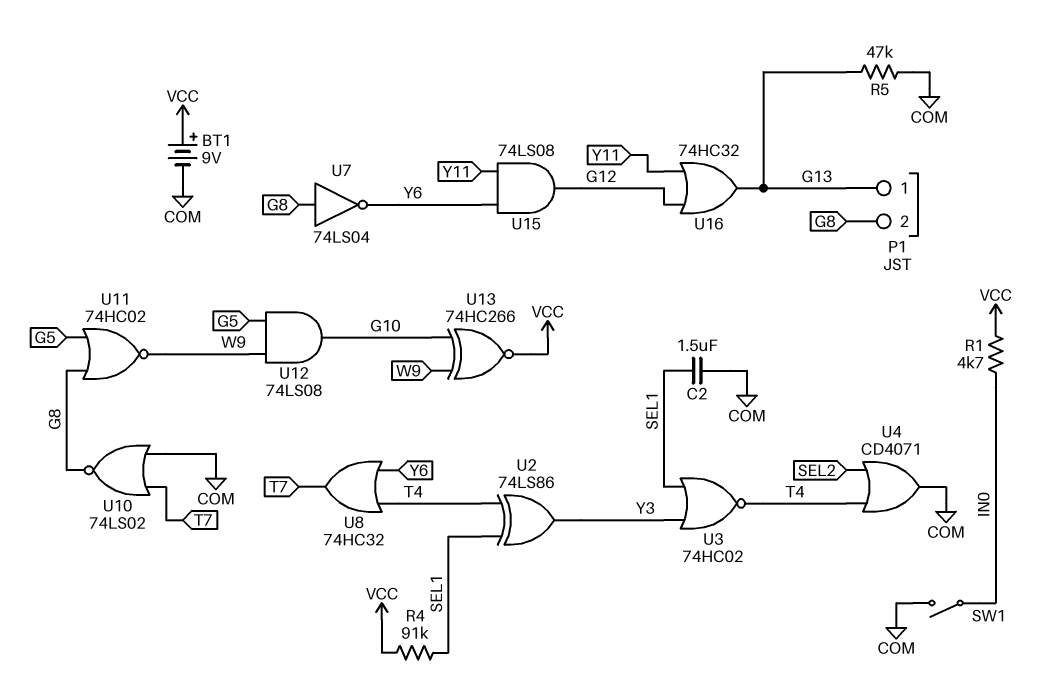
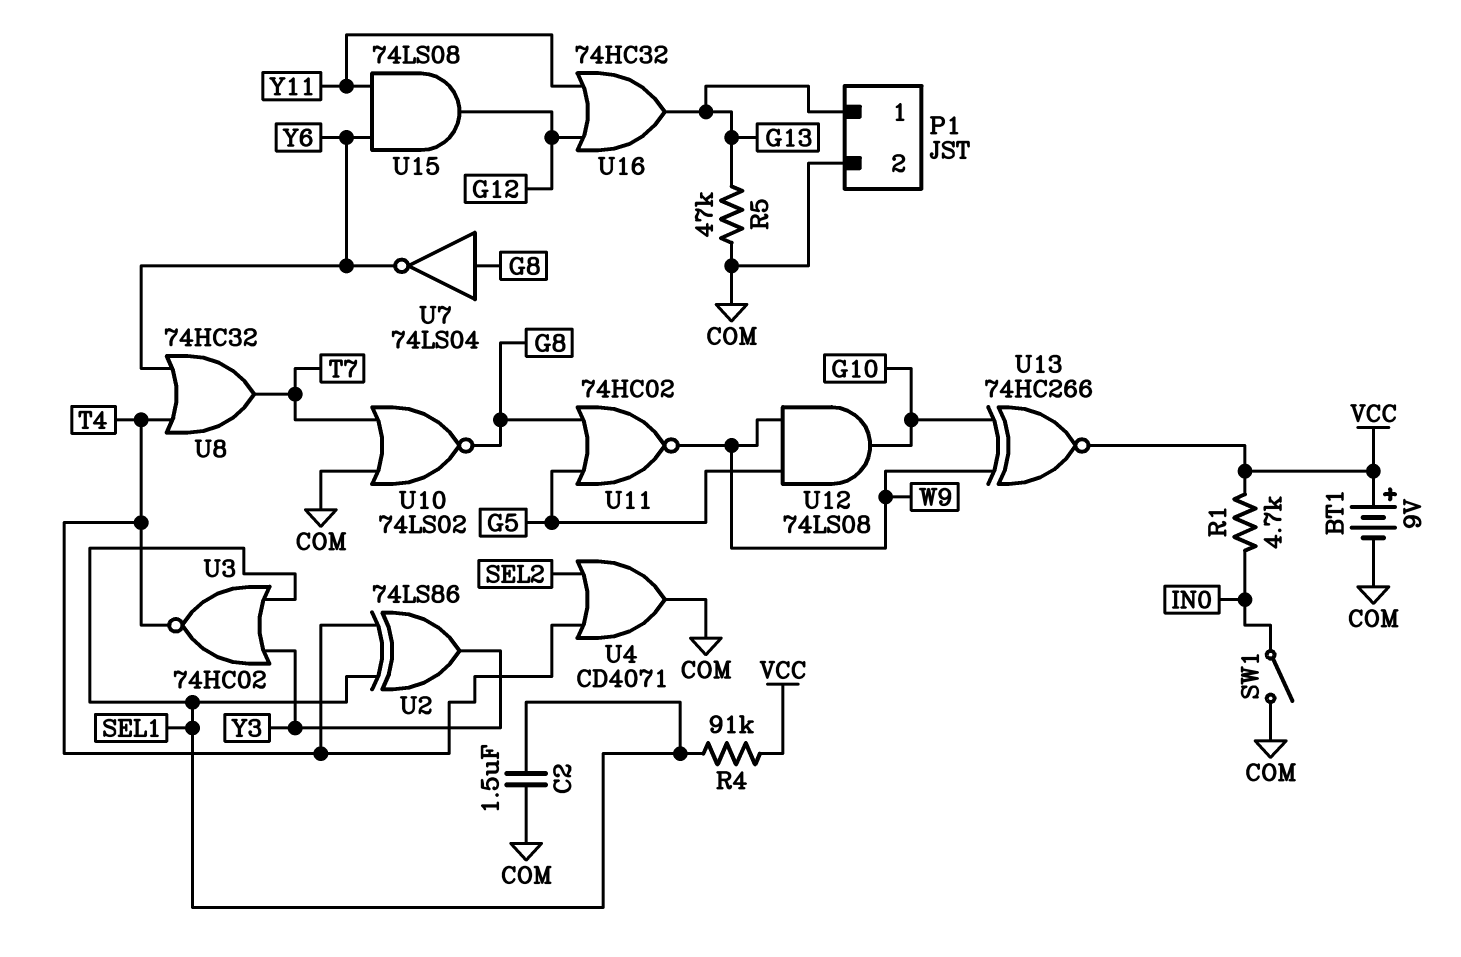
P1 pin 2: G8 -> COM

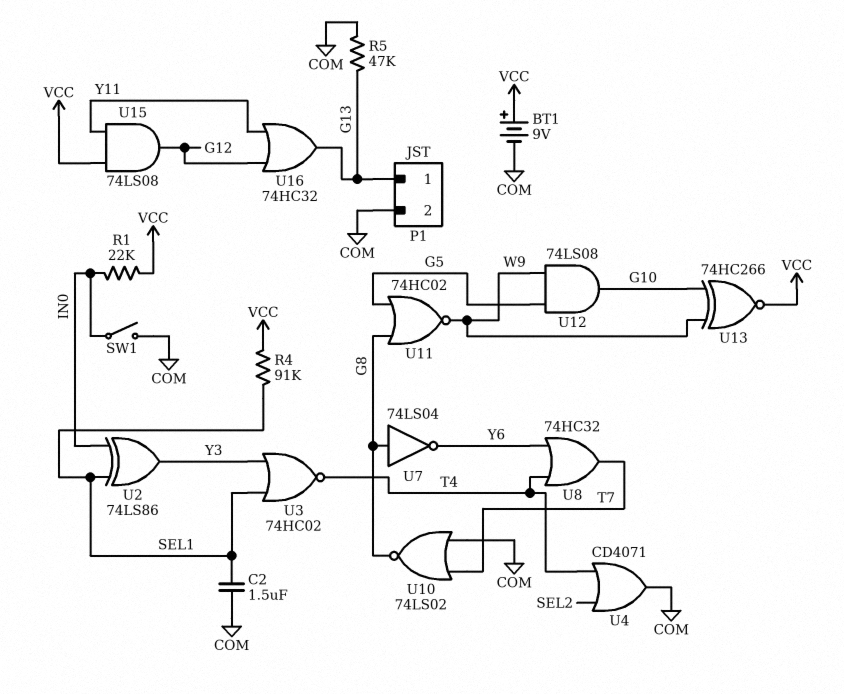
R1: 4.7k (IN0, VCC) -> 22k (IN0, VCC)
U2: XOR 74LS86 (in SEL1, in T4, out Y3) -> XOR 74LS86 (in IN0, in SEL1, out Y3)
U15: AND 74LS08 (in Y6, in Y11, out G12) -> AND 74LS08 (in VCC, in Y11, out G12)

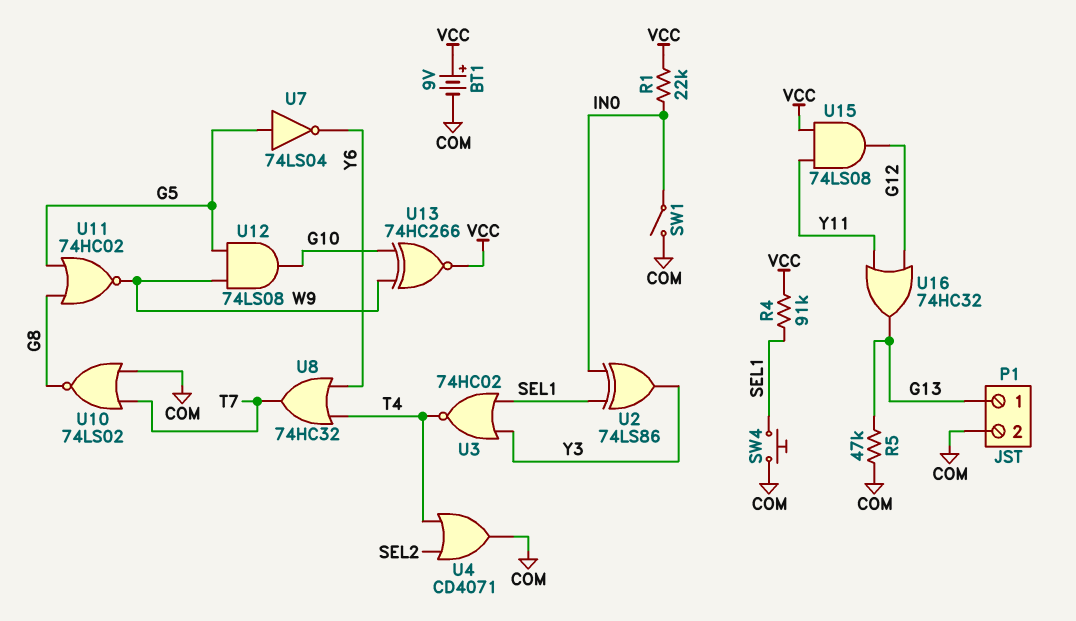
C2: 1.5uF (COM, SEL1) -> none
SW4: none -> button (COM, SEL1)
U7: NOT 74LS04 (in G8, out Y6) -> NOT 74LS04 (in G5, out Y6)

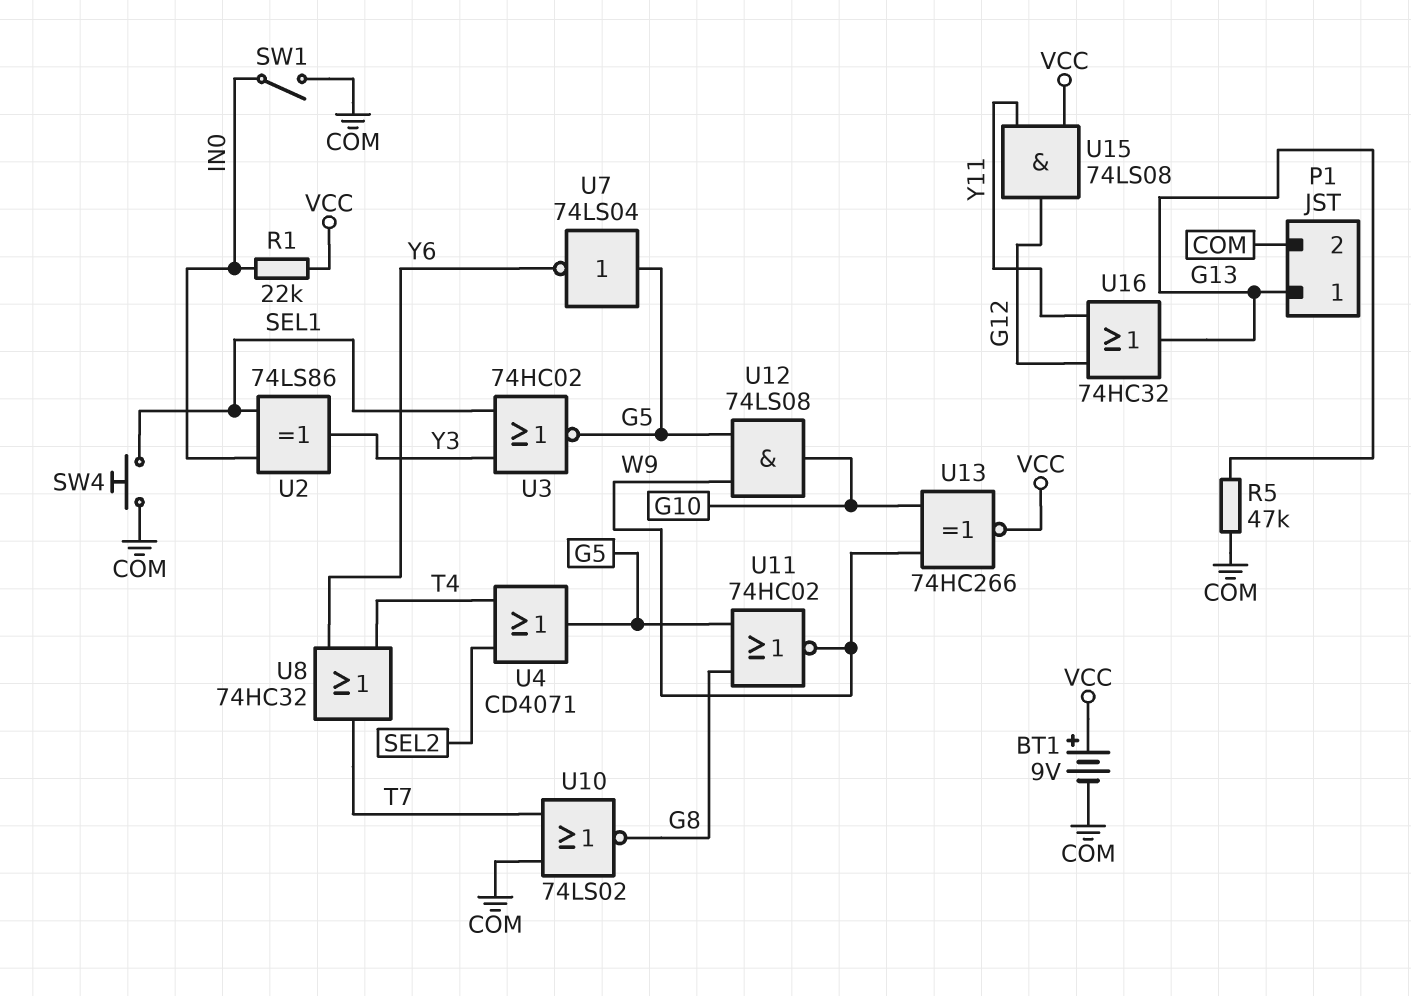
R4: 91k (SEL1, VCC) -> none
U3: NOR 74HC02 (in SEL1, in Y3, out T4) -> NOR 74HC02 (in SEL1, in Y3, out G5)
U4: OR CD4071 (in SEL2, in T4, out COM) -> OR CD4071 (in SEL2, in T4, out G5)

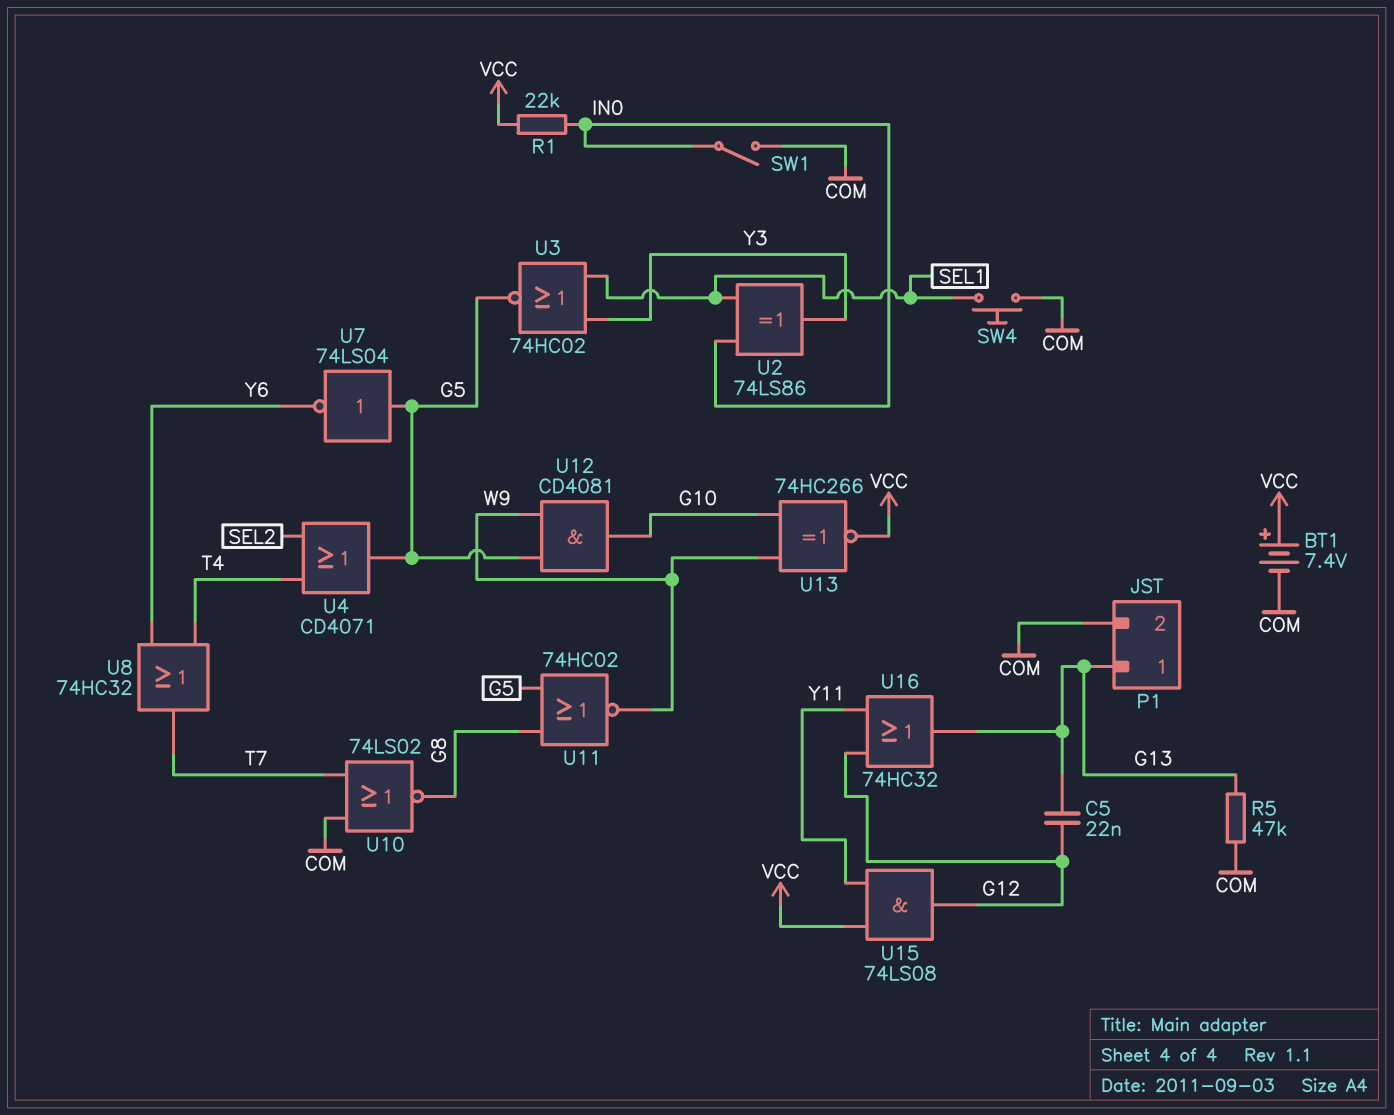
BT1: 9V (plus VCC, minus COM) -> 7.4V (plus VCC, minus COM)
C5: none -> 22nF (G12, G13)
U12: AND 74LS08 (in G5, in W9, out G10) -> AND CD4081 (in G5, in W9, out G10)

